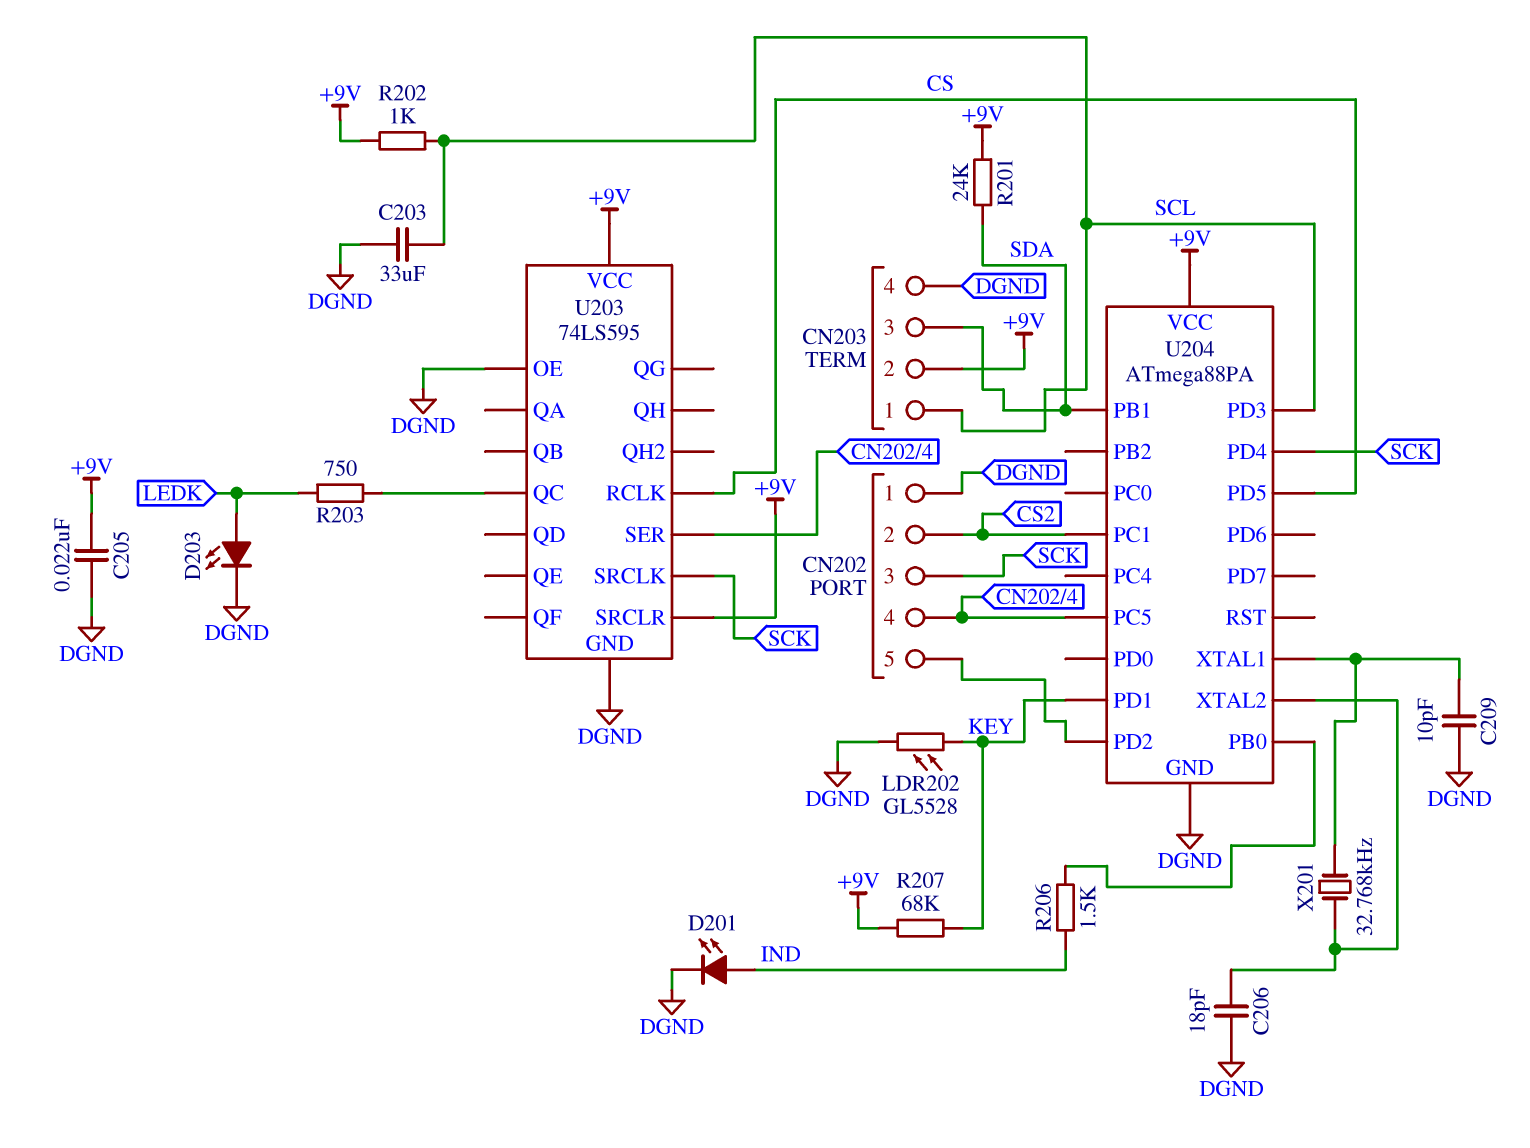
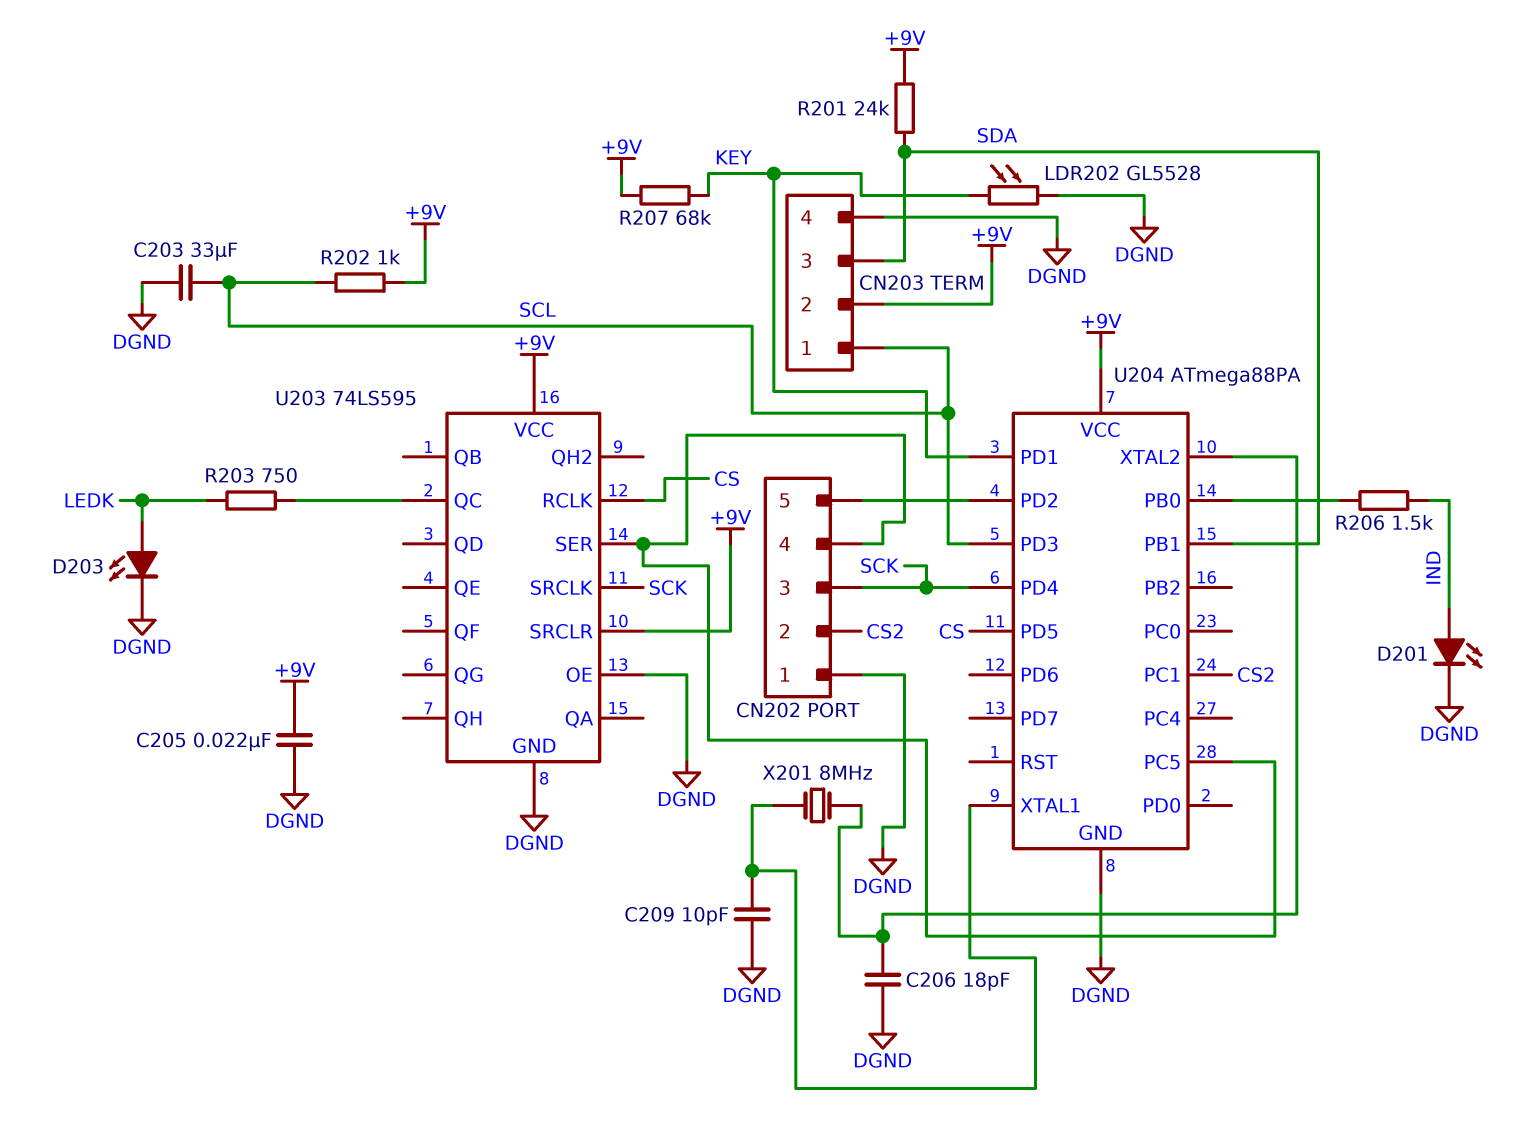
X201: 32.768kHz (U204/XTAL1, U204/XTAL2) -> 8MHz (U204/XTAL1, U204/XTAL2)

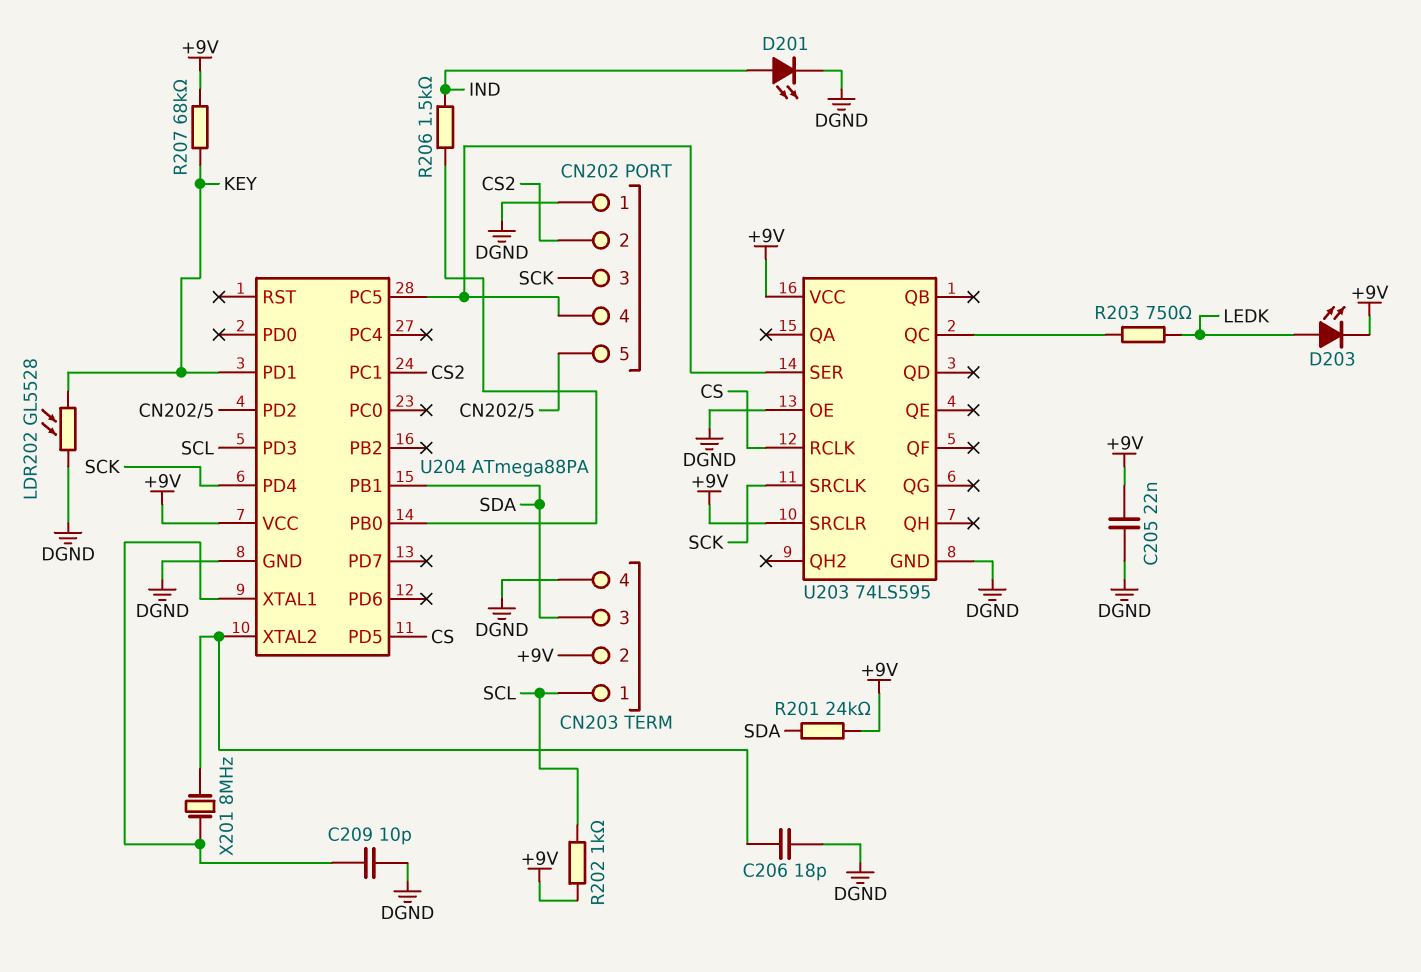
C203: 33uF (DGND, SCL) -> none
D203: LED (A LEDK, K DGND) -> LED (A LEDK, K +9V)

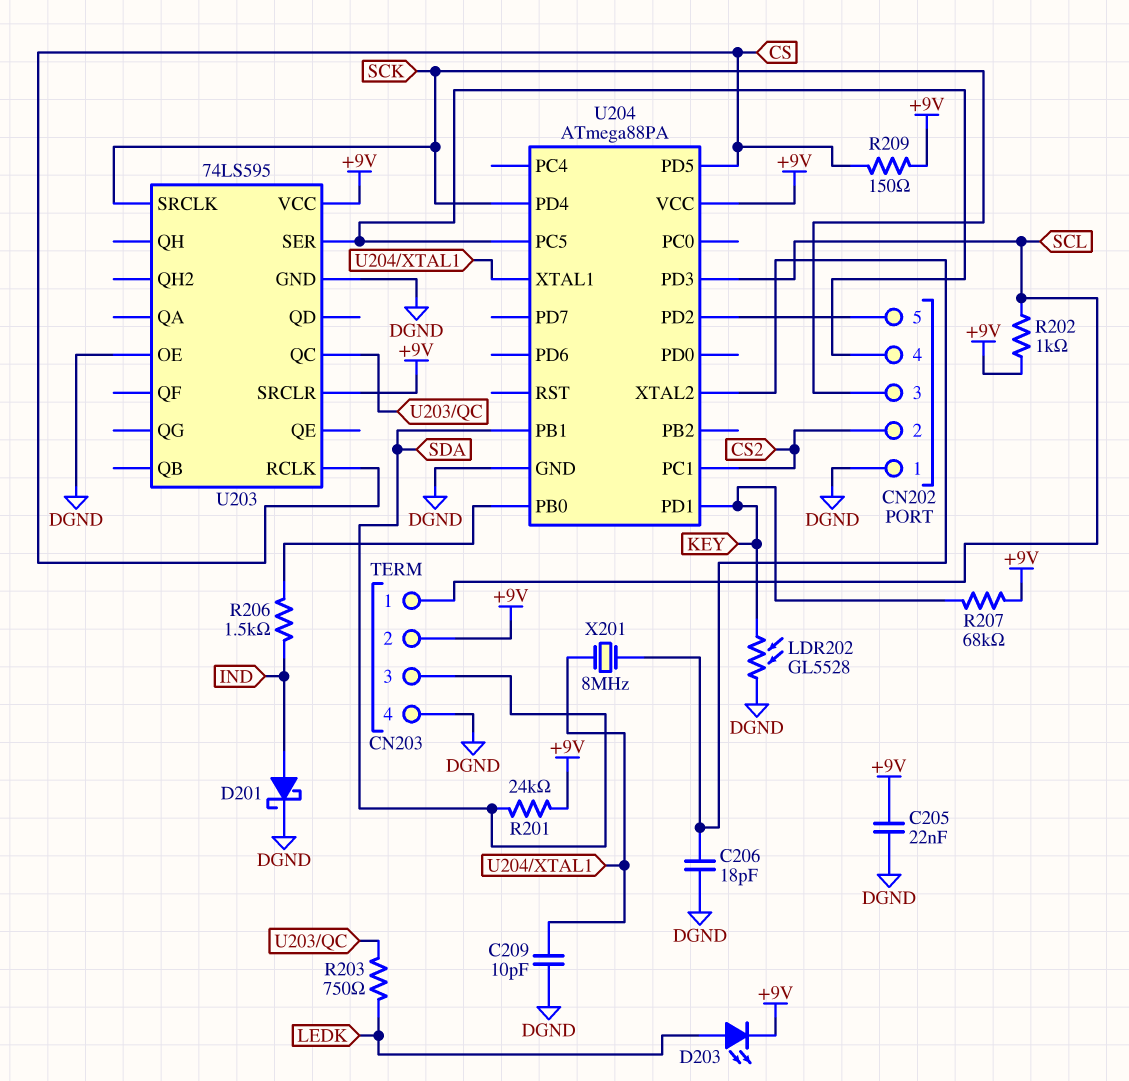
D201: LED (A IND, K DGND) -> schottky (A IND, K DGND)
R209: none -> 150 (+9V, CS)

